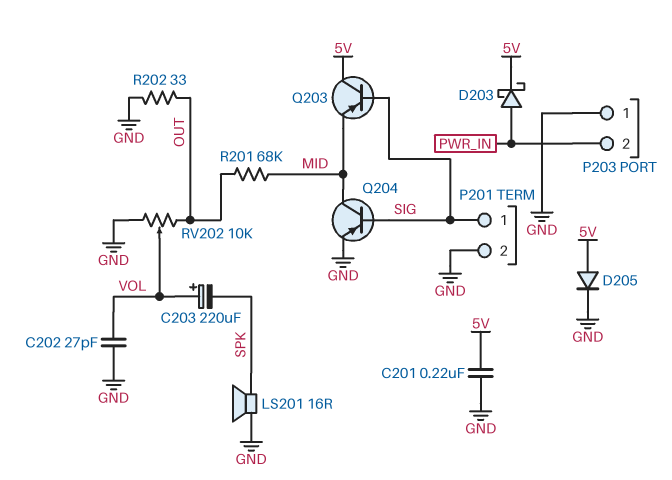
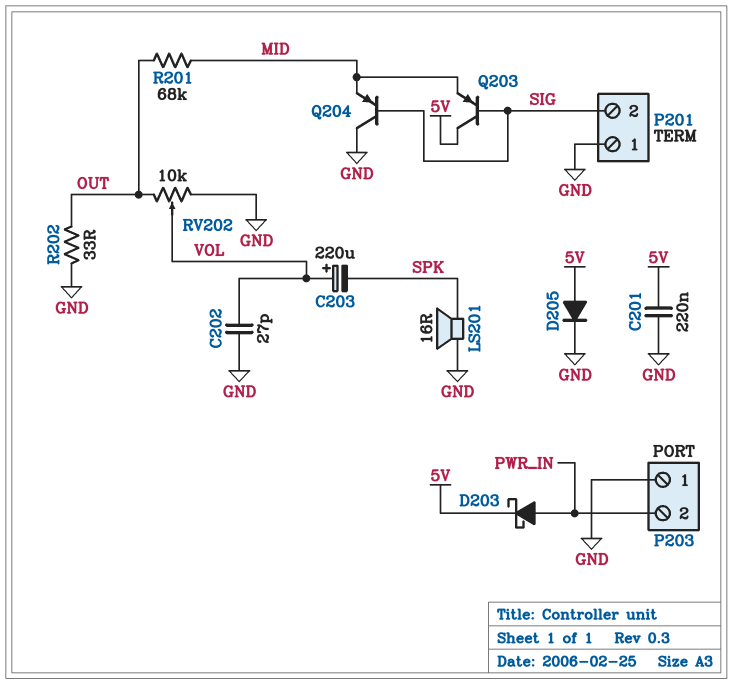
P201 pin 1: SIG -> GND
P201 pin 2: GND -> SIG
Q204: PNP (B SIG, C MID, E GND) -> PNP (B SIG, C GND, E MID)

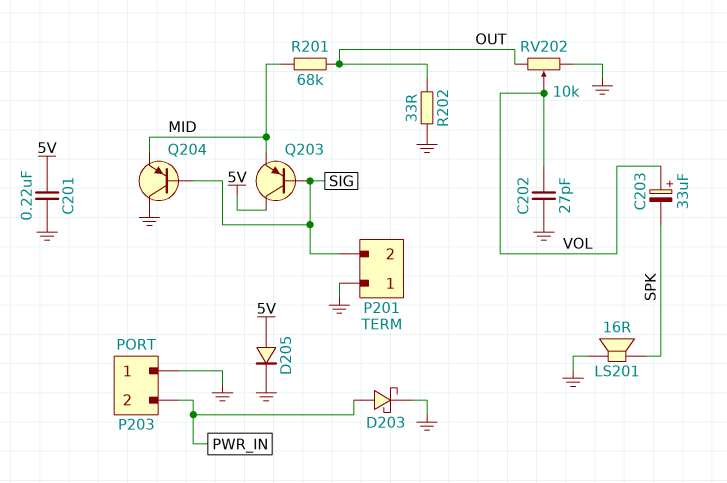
C203: 220uF (plus VOL, minus SPK) -> 33uF (plus VOL, minus SPK)
D203: schottky (A PWR_IN, K 5V) -> schottky (A PWR_IN, K GND)

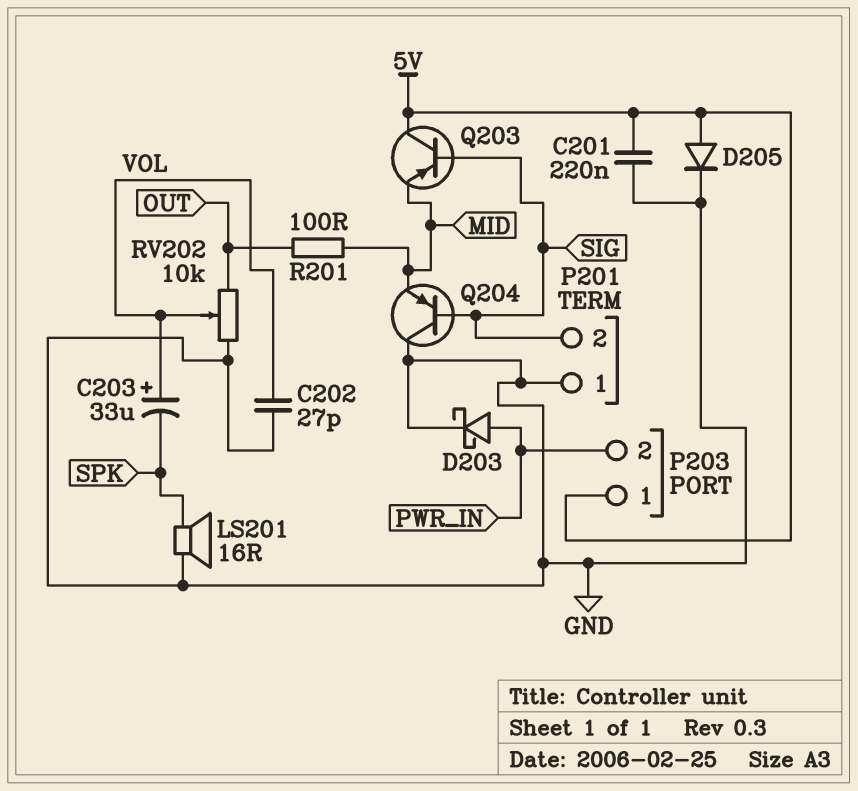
P203 pin 1: GND -> 5V
R201: 68k (MID, OUT) -> 100 (MID, OUT)
R202: 33 (GND, OUT) -> none

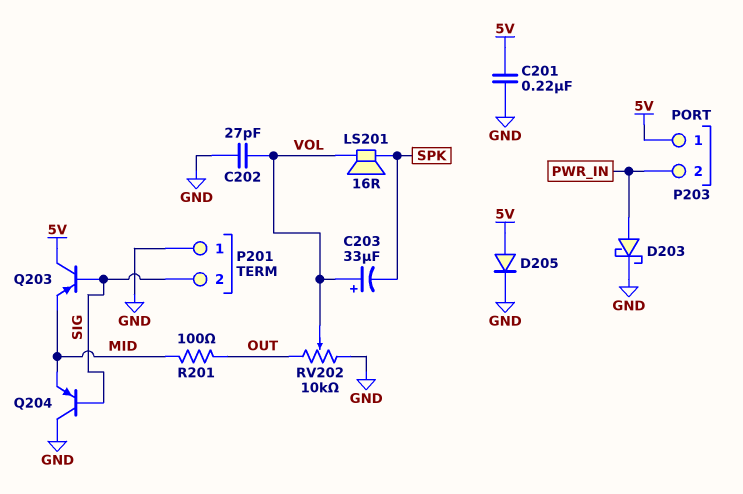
LS201: speaker 16R (GND, SPK) -> speaker 16R (SPK, VOL)

